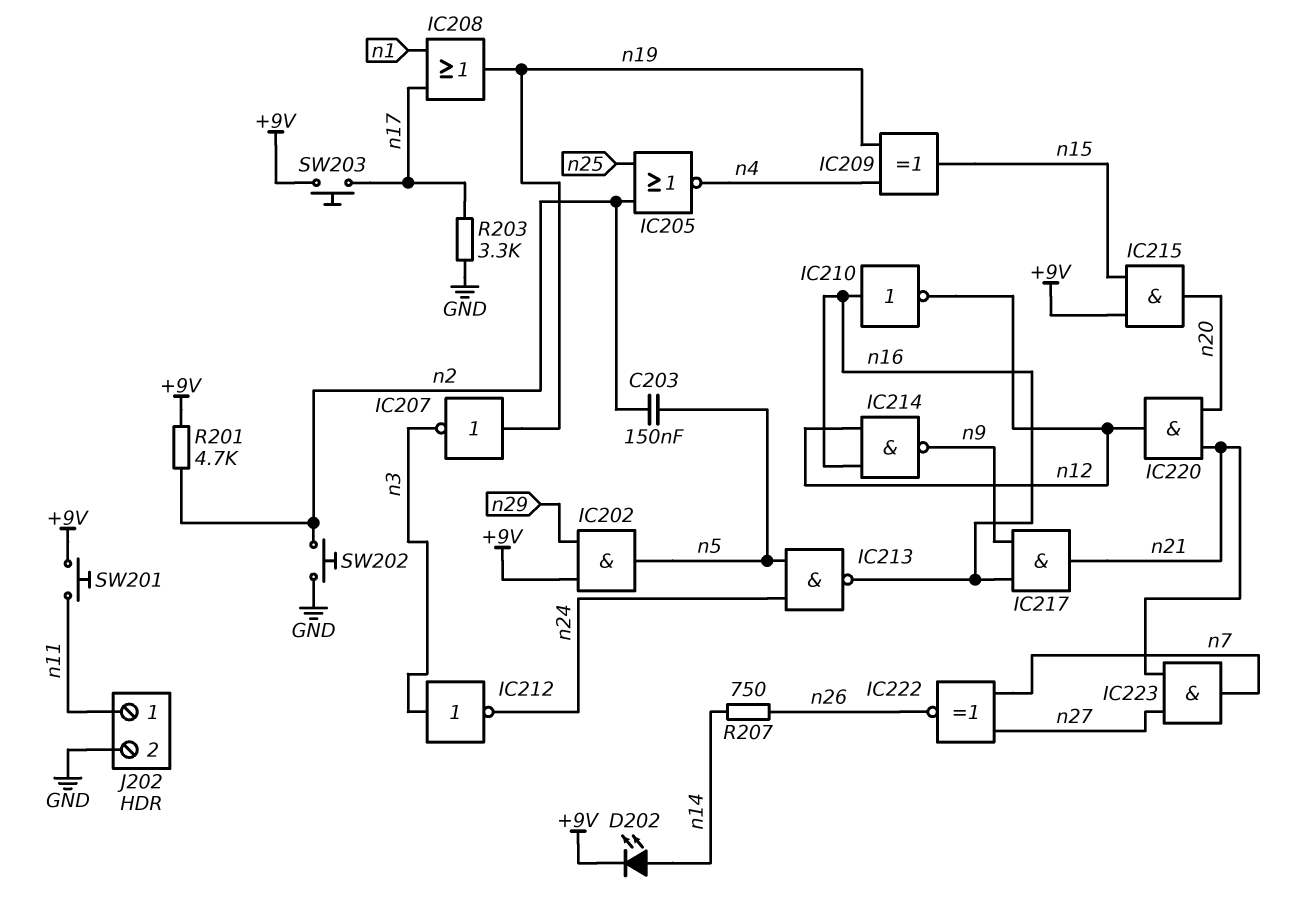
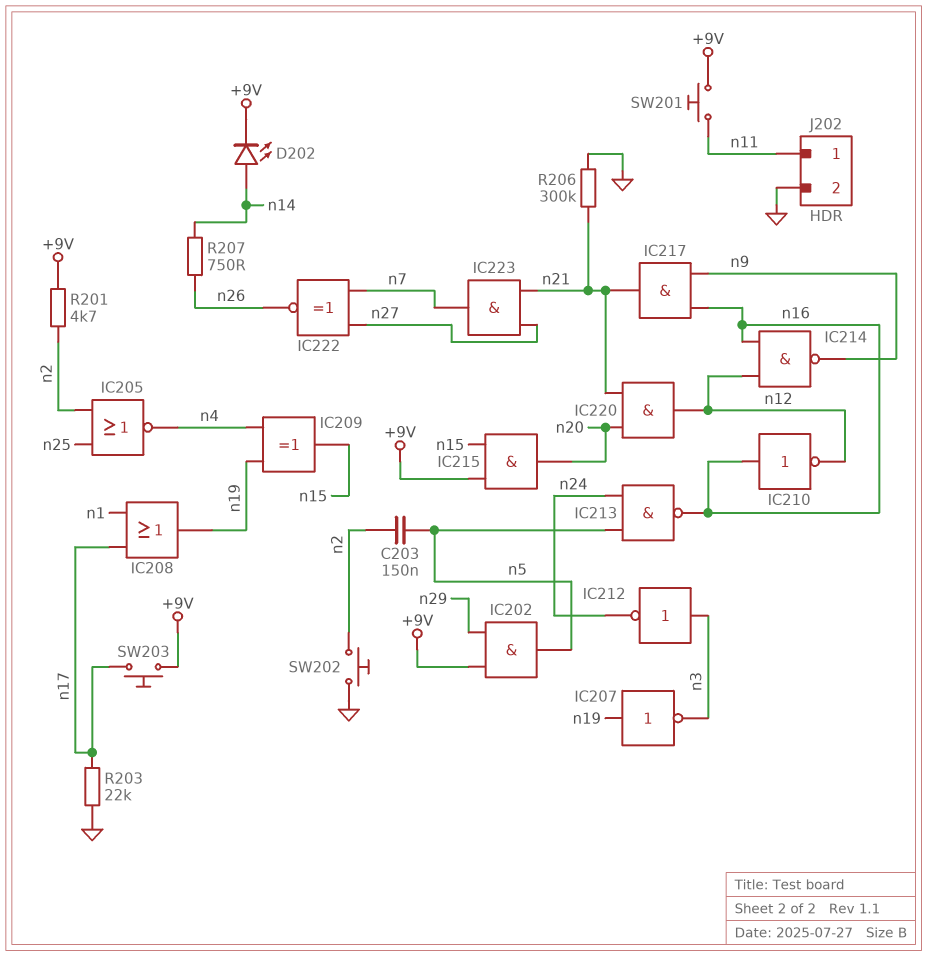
R203: 3.3k (GND, n17) -> 22k (GND, n17)
R206: none -> 300k (GND, n21)

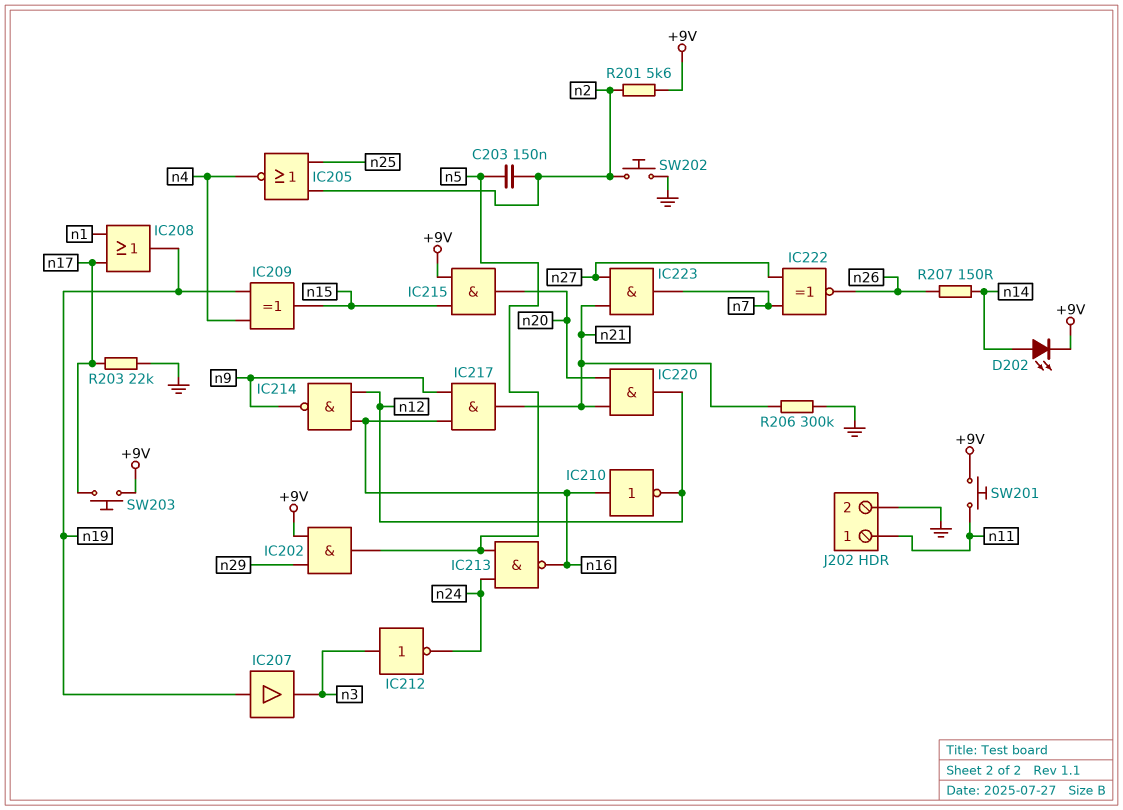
IC207: NOT (in n19, out n3) -> buffer (in n19, out n3)
R201: 4.7k (+9V, n2) -> 5.6k (+9V, n2)
R207: 750 (n14, n26) -> 150 (n14, n26)

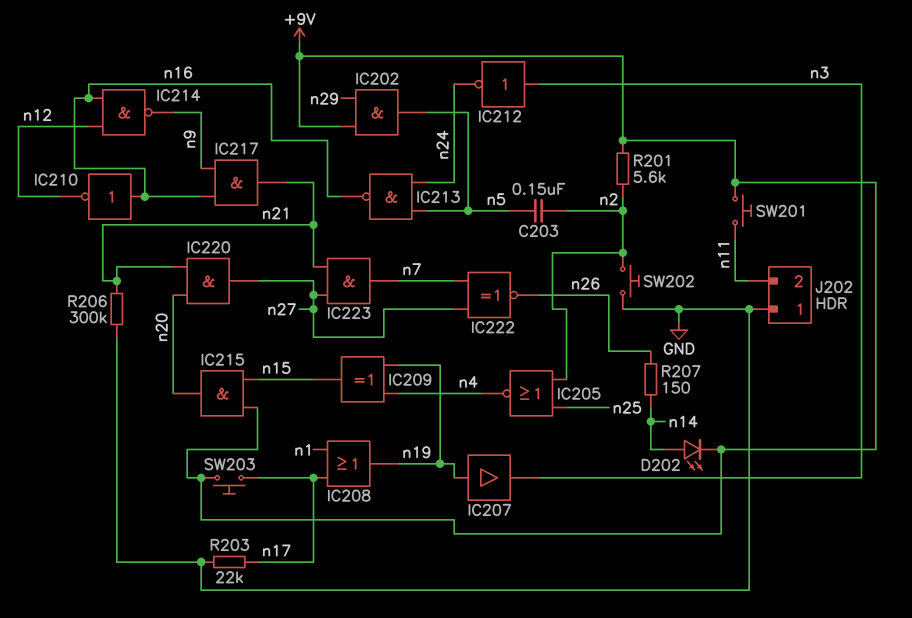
IC220: AND (in n20, in n21, out n12) -> AND (in n20, in n21, out n27)
J202 pin 1: n11 -> GND
J202 pin 2: GND -> n11

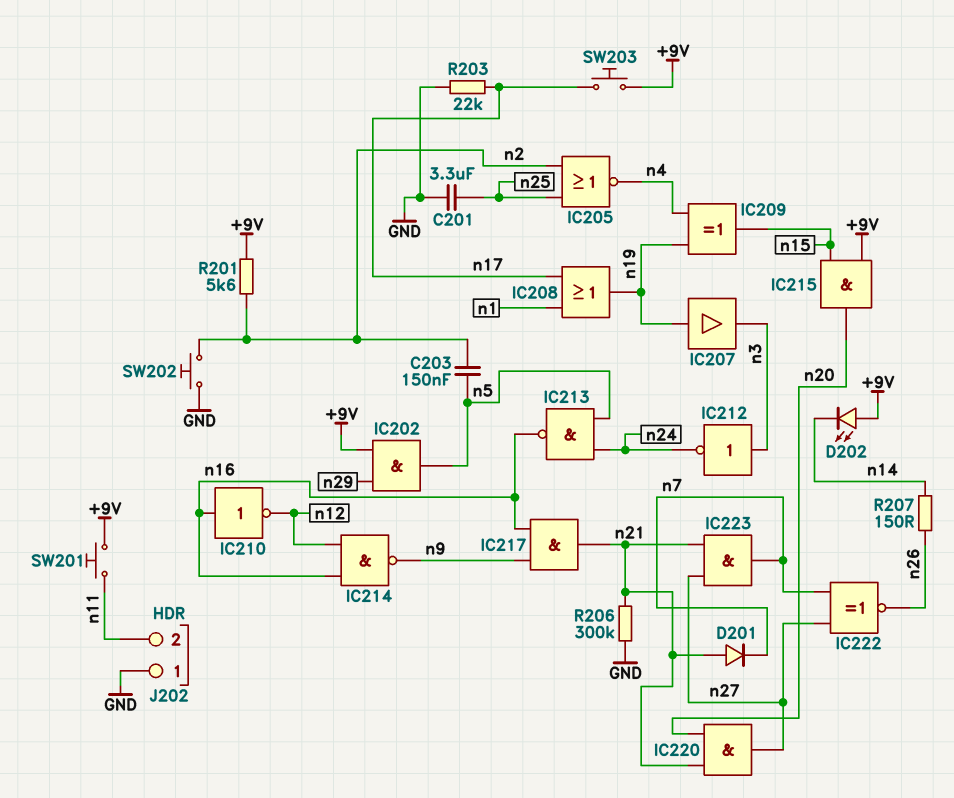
C201: none -> 3.3uF (GND, n25)
D201: none -> diode (A n21, K n7)
D202: LED (A n14, K +9V) -> LED (A +9V, K n14)

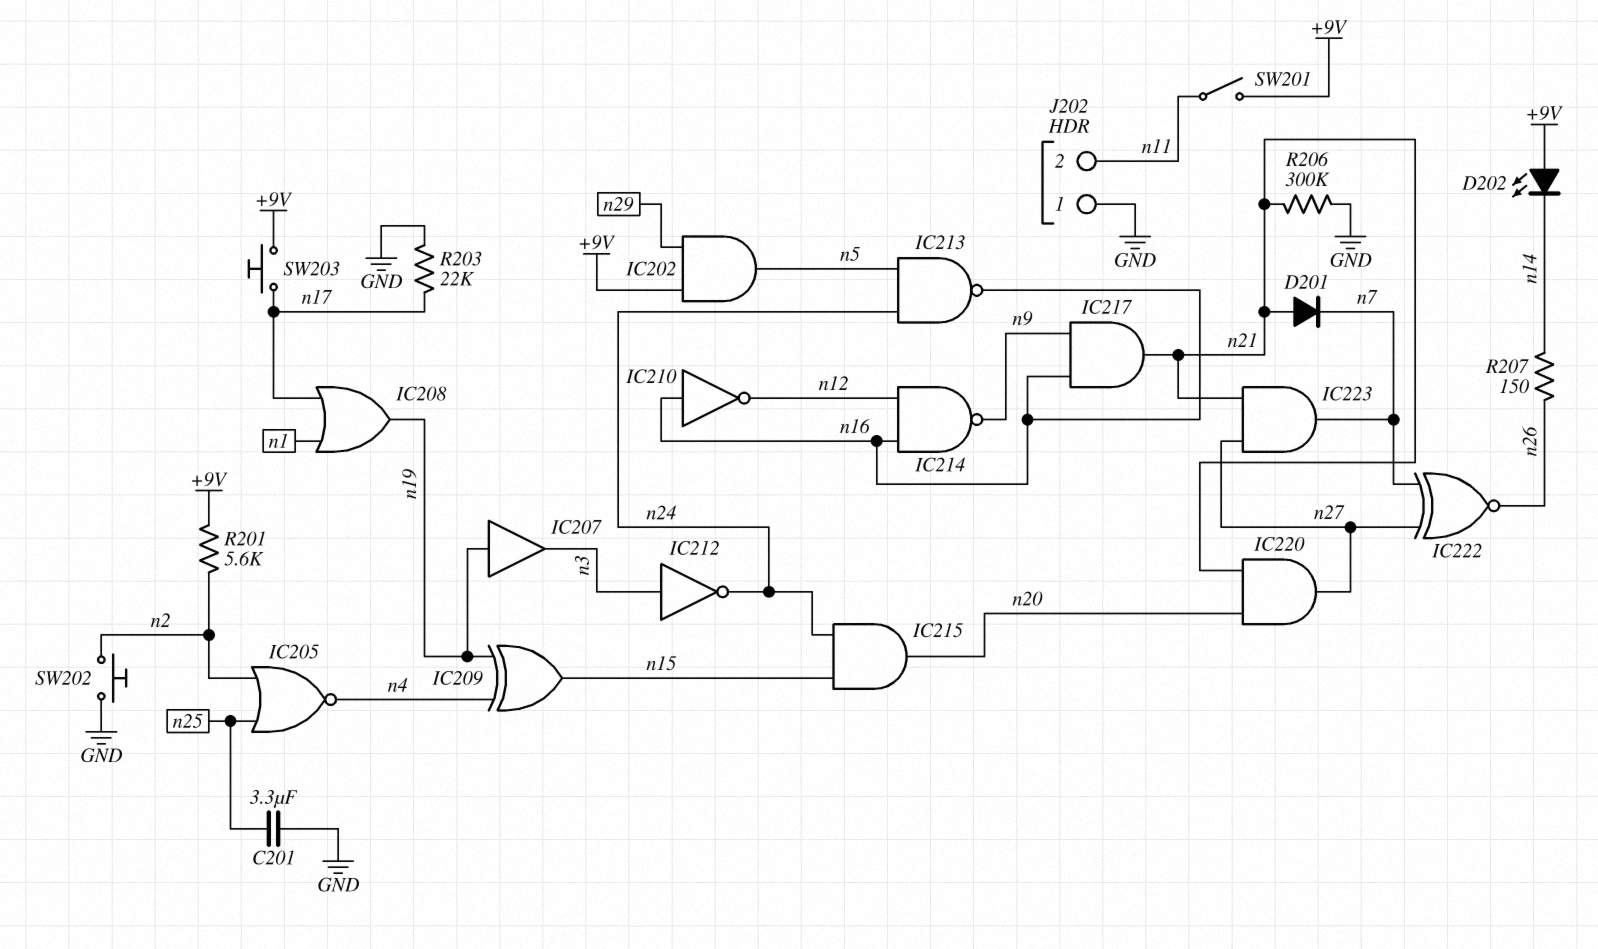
C203: 150nF (n2, n5) -> none
IC215: AND (in +9V, in n15, out n20) -> AND (in n15, in n24, out n20)
SW201: button (+9V, n11) -> switch (+9V, n11)

